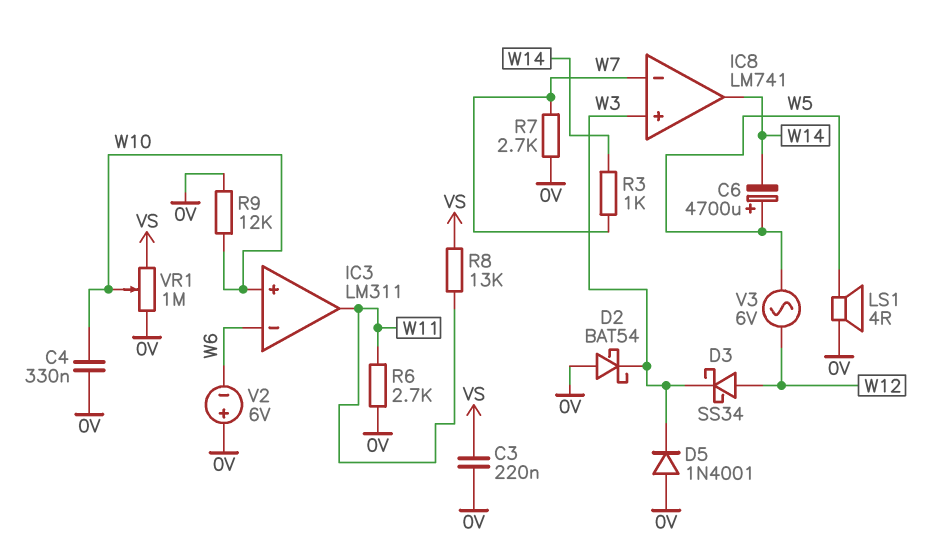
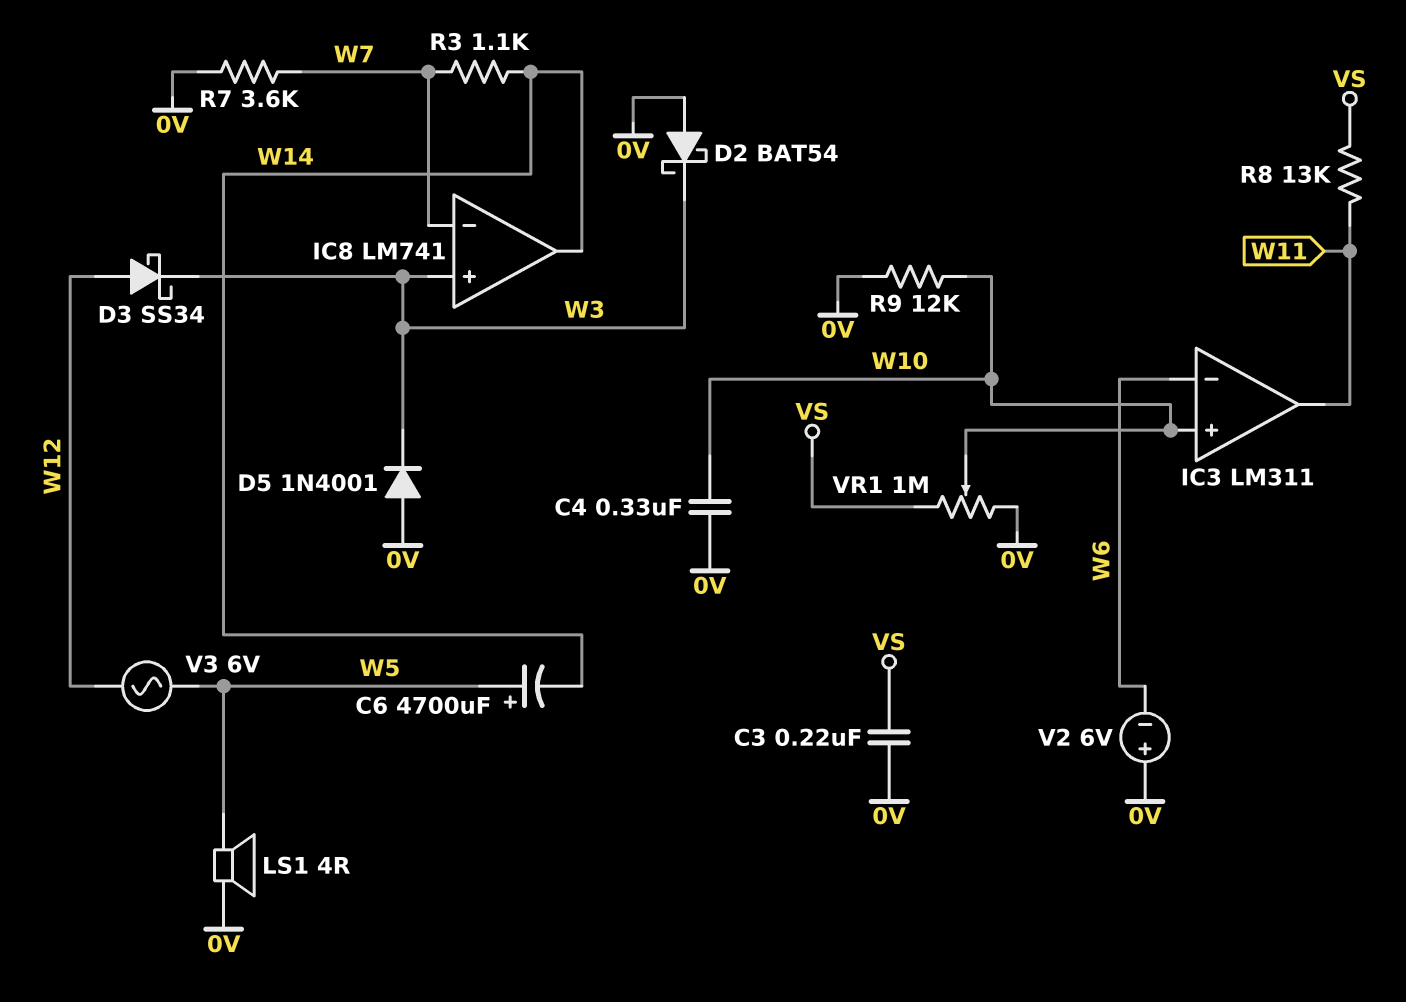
R3: 1k (W7, W14) -> 1.1k (W7, W14)
R6: 2.7k (0V, W11) -> none
R7: 2.7k (0V, W7) -> 3.6k (0V, W7)

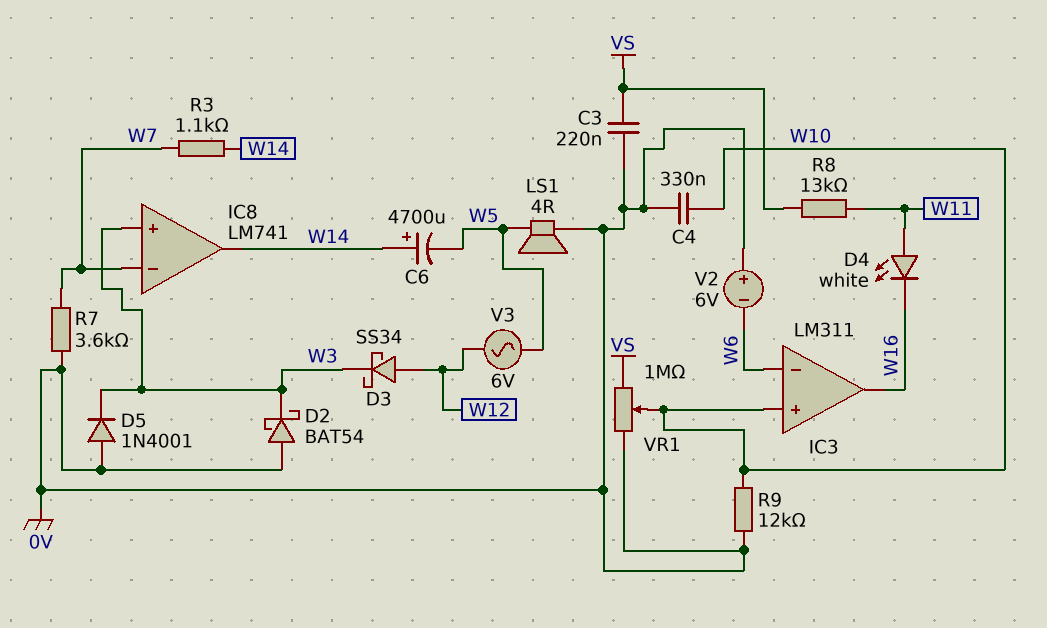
C6: 4700uF (plus W5, minus W14) -> 4700uF (plus W14, minus W5)
D4: none -> LED white (A W11, K W16)
IC3 pin out: W11 -> W16

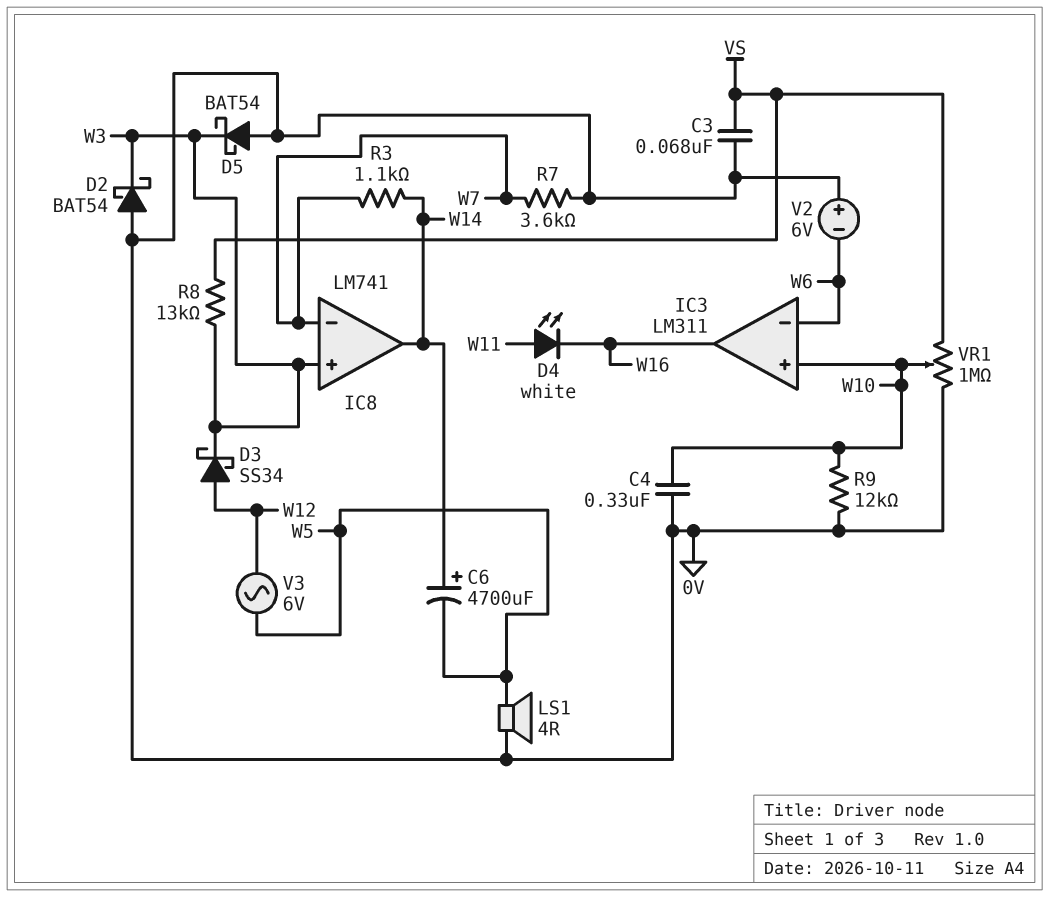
C3: 220nF (0V, VS) -> 68nF (0V, VS)
D5: diode 1N4001 (A 0V, K W3) -> schottky BAT54 (A 0V, K W3)
R8: 13k (VS, W11) -> 13k (VS, W3)

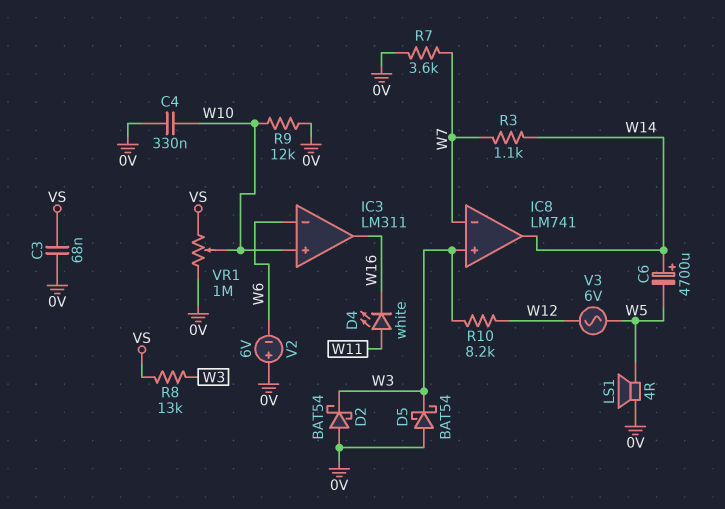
D3: schottky SS34 (A W12, K W3) -> none
R10: none -> 8.2k (W3, W12)

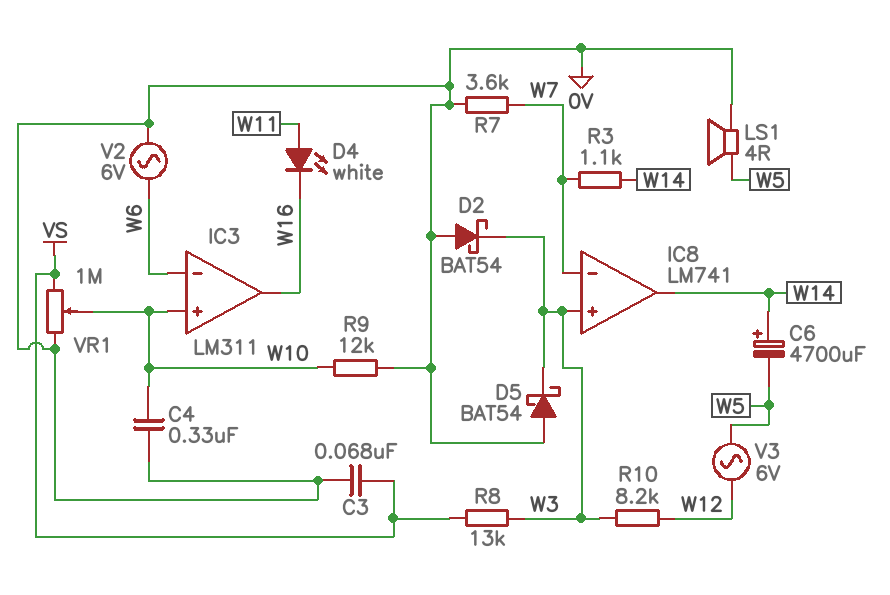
V2: 6V (plus 0V, minus W6) -> AC 6V (0V, W6)

